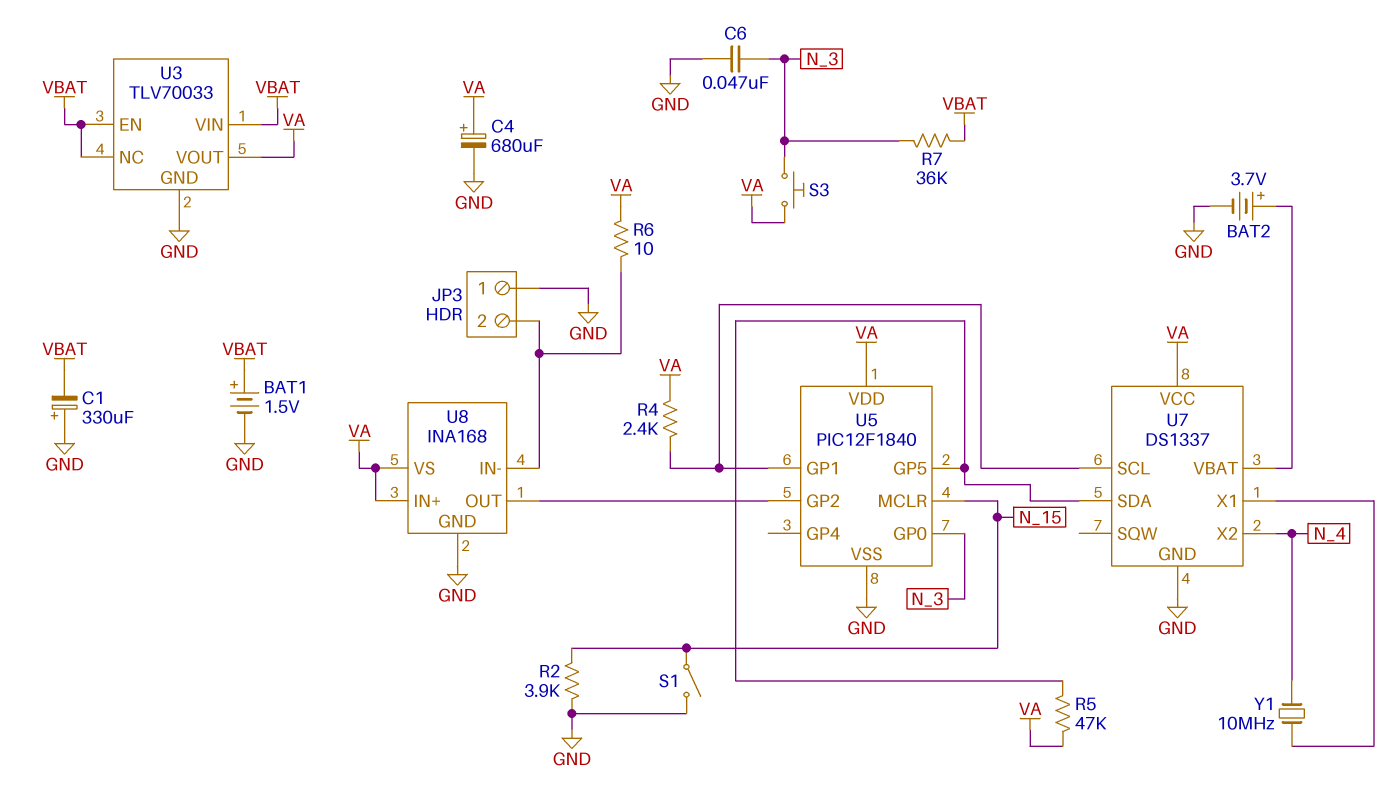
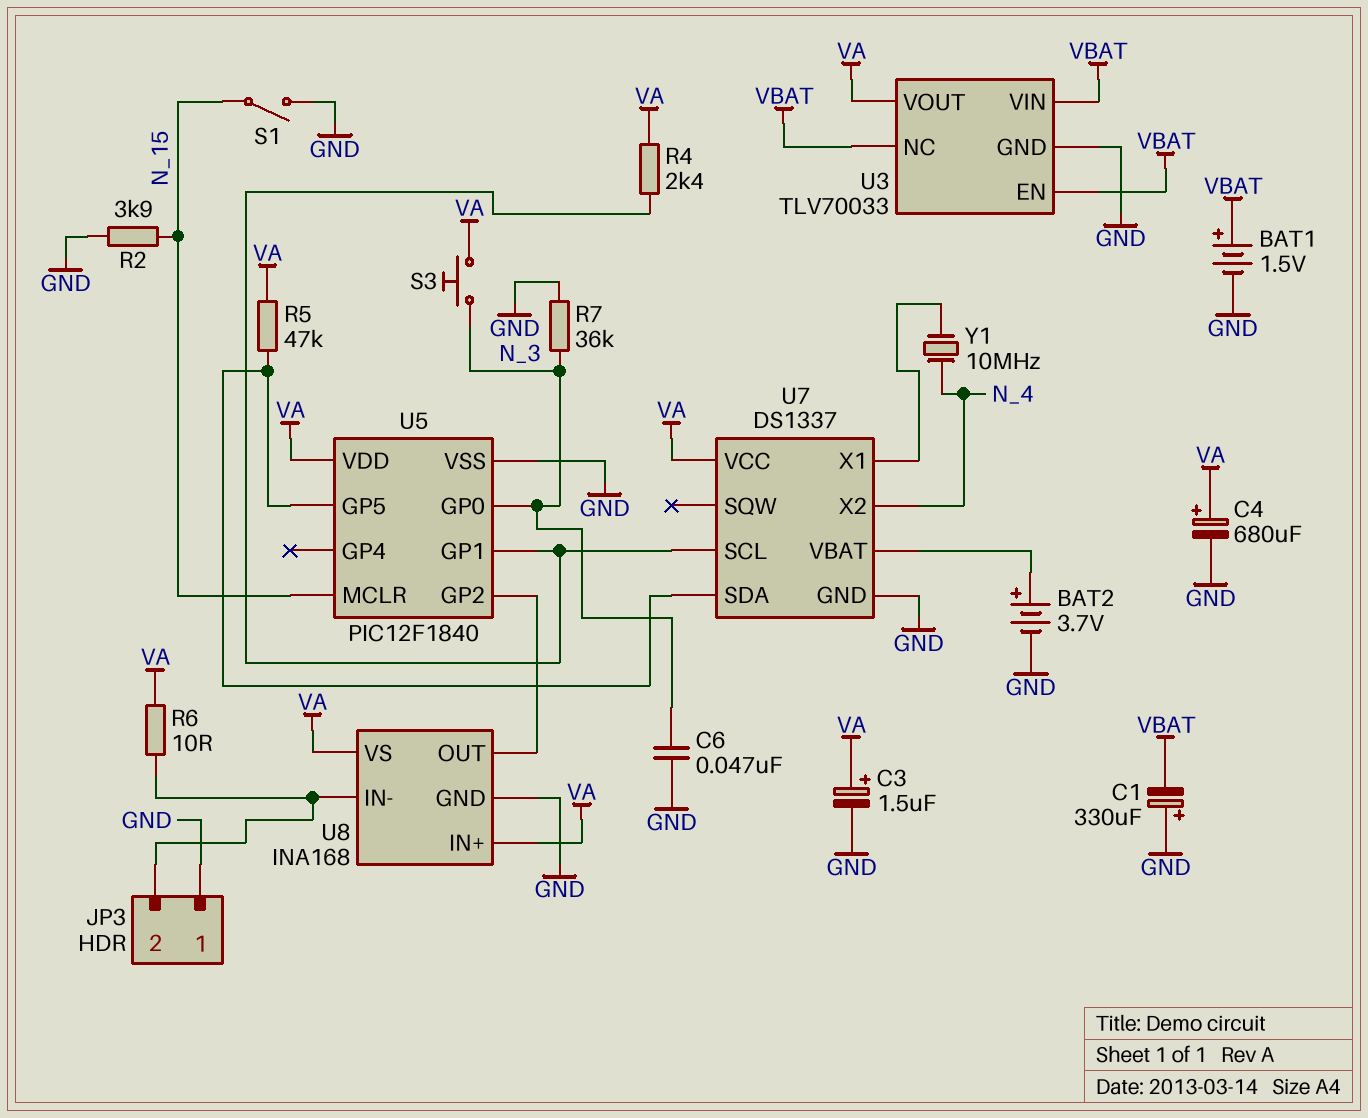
C3: none -> 1.5uF (plus VA, minus GND)
R7: 36k (N_3, VBAT) -> 36k (GND, N_3)

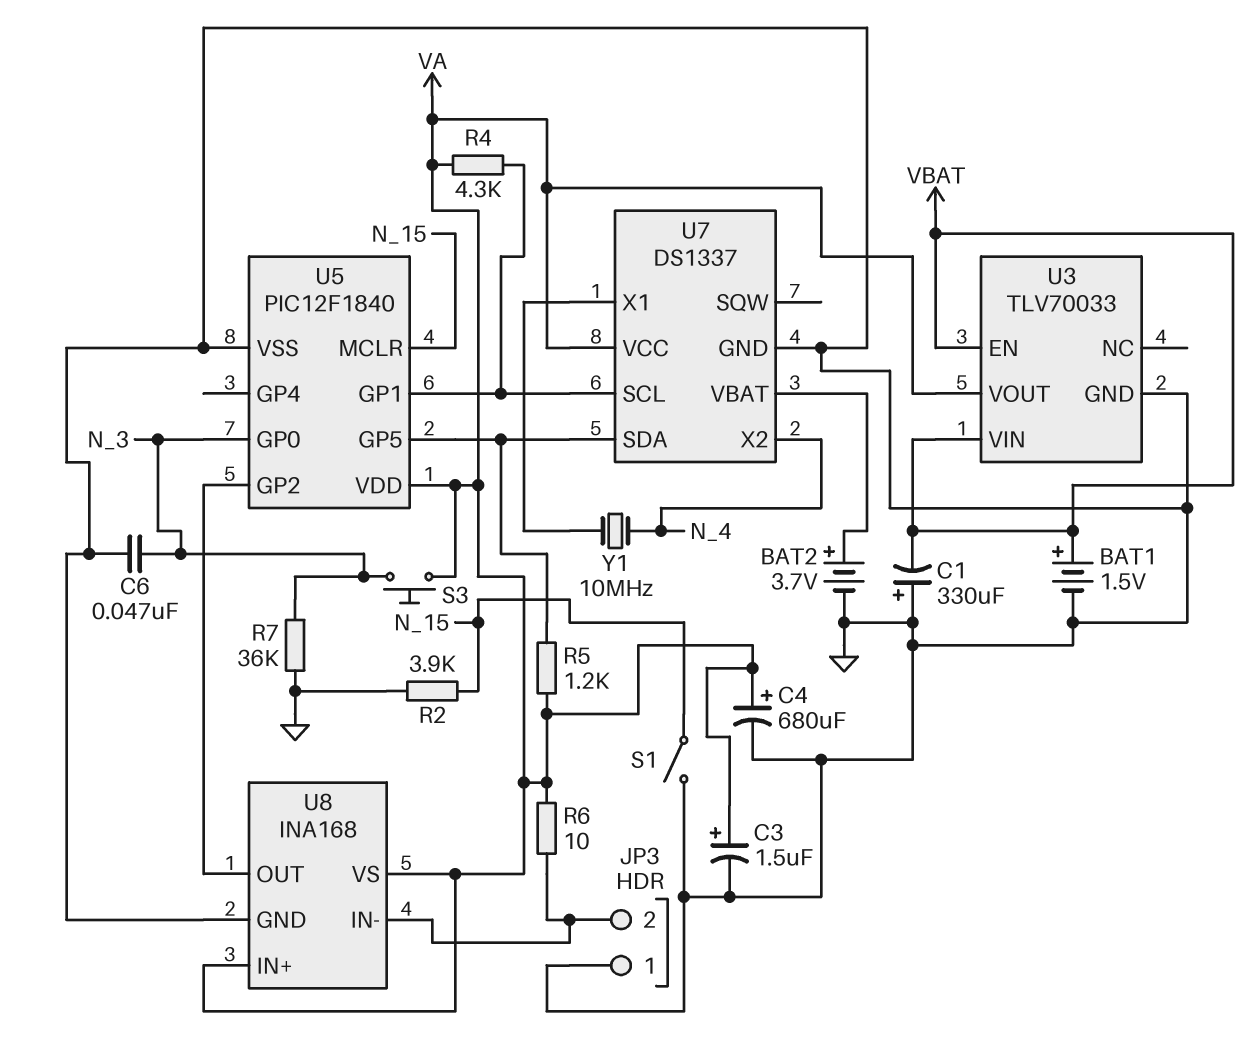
R4: 2.4k (U5/GP1, VA) -> 4.3k (U5/GP1, VA)
R5: 47k (U5/GP5, VA) -> 1.2k (U5/GP5, VA)
U3 pin NC: VBAT -> none

